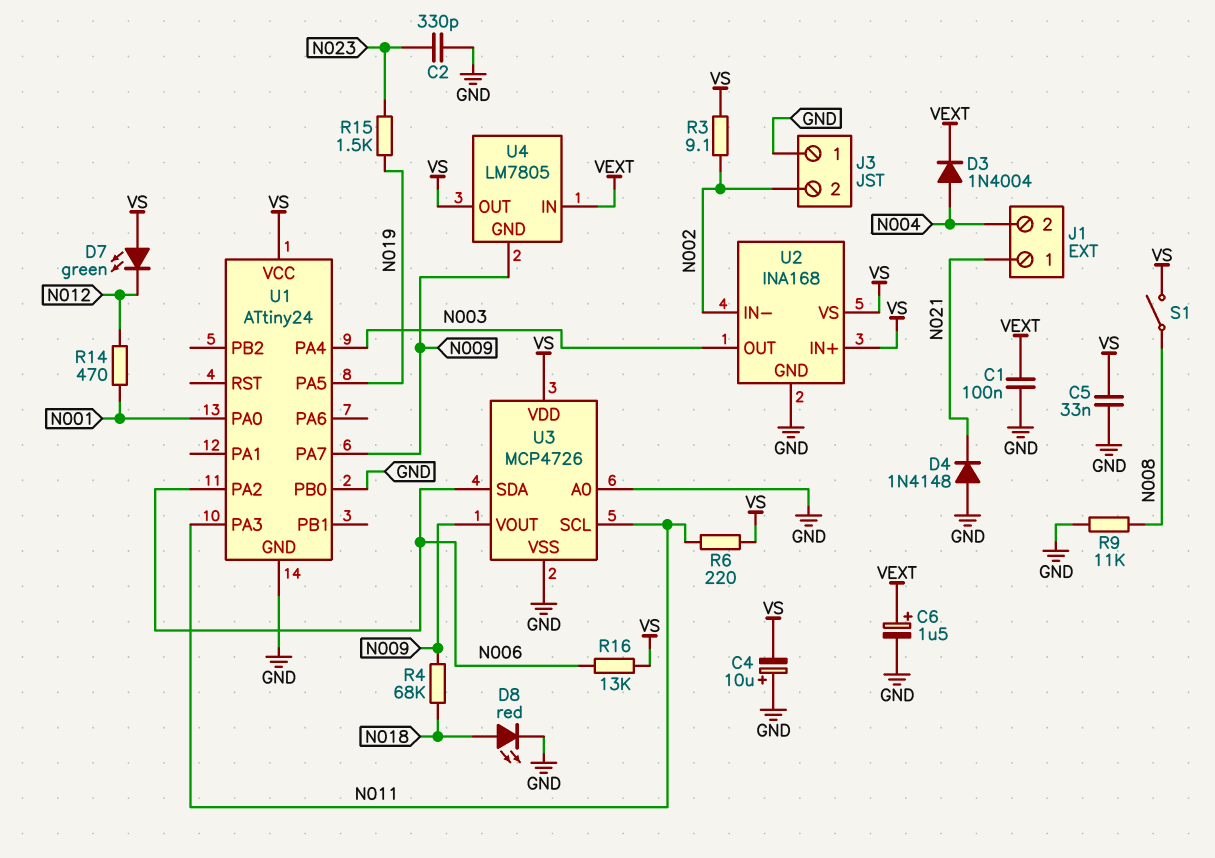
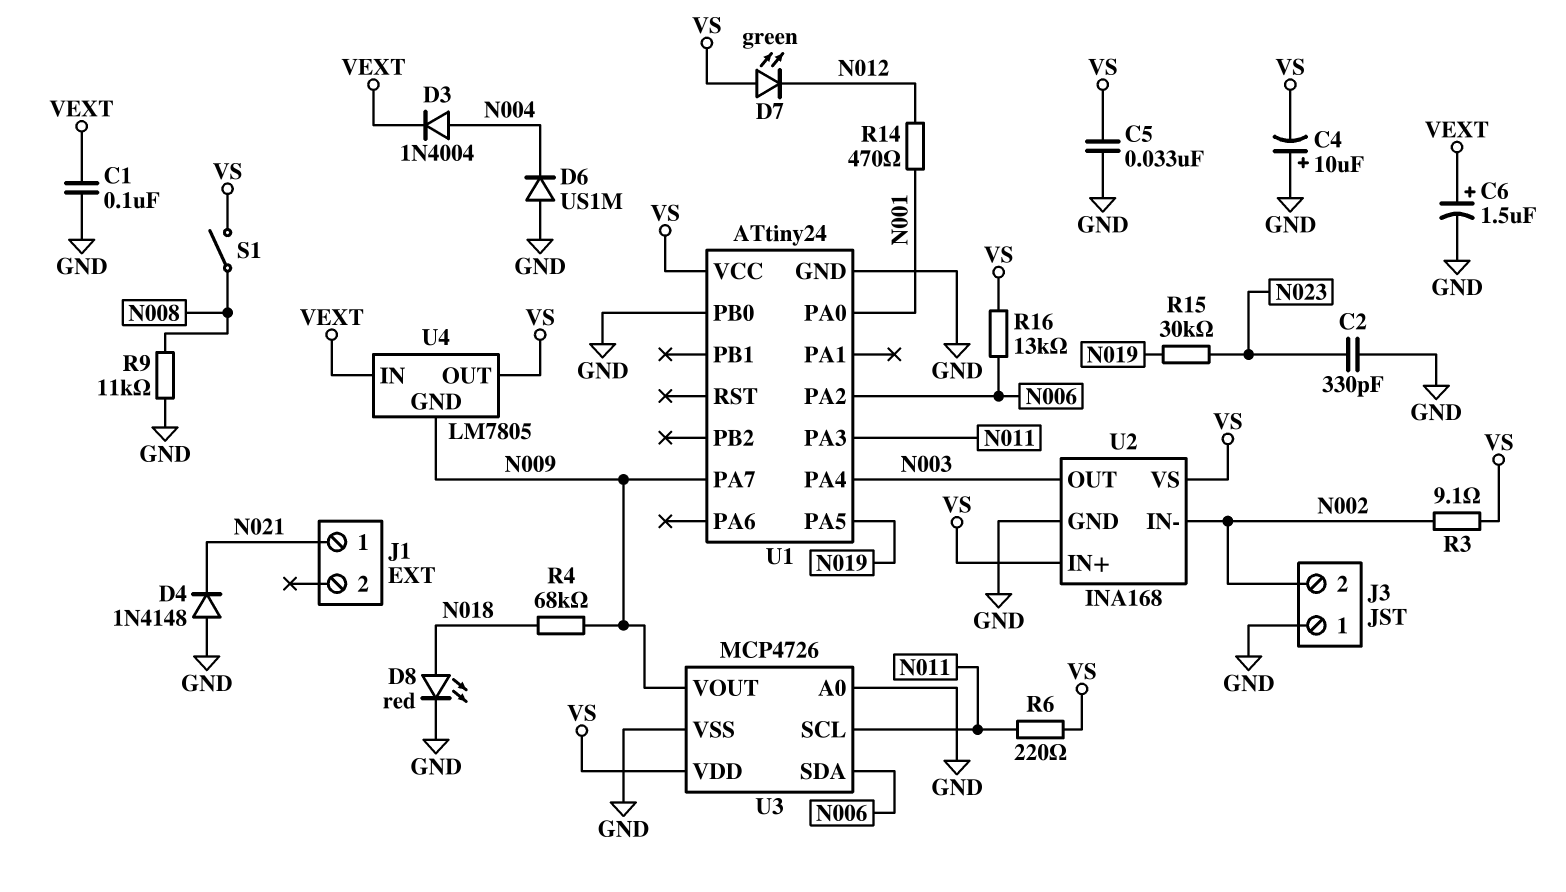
D6: none -> diode US1M (A GND, K N004)
J1 pin 2: N004 -> none
R15: 1.5k (N019, N023) -> 30k (N019, N023)

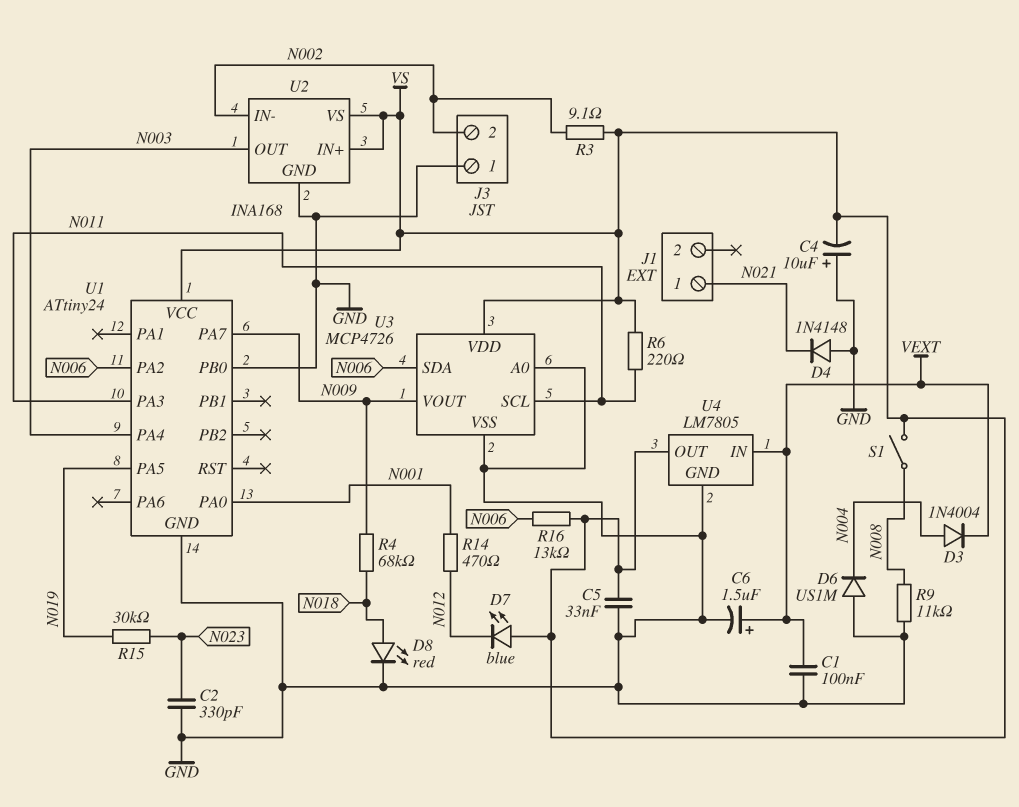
D7: LED green (A VS, K N012) -> LED blue (A VS, K N012)
U4 pin GND: N009 -> GND

